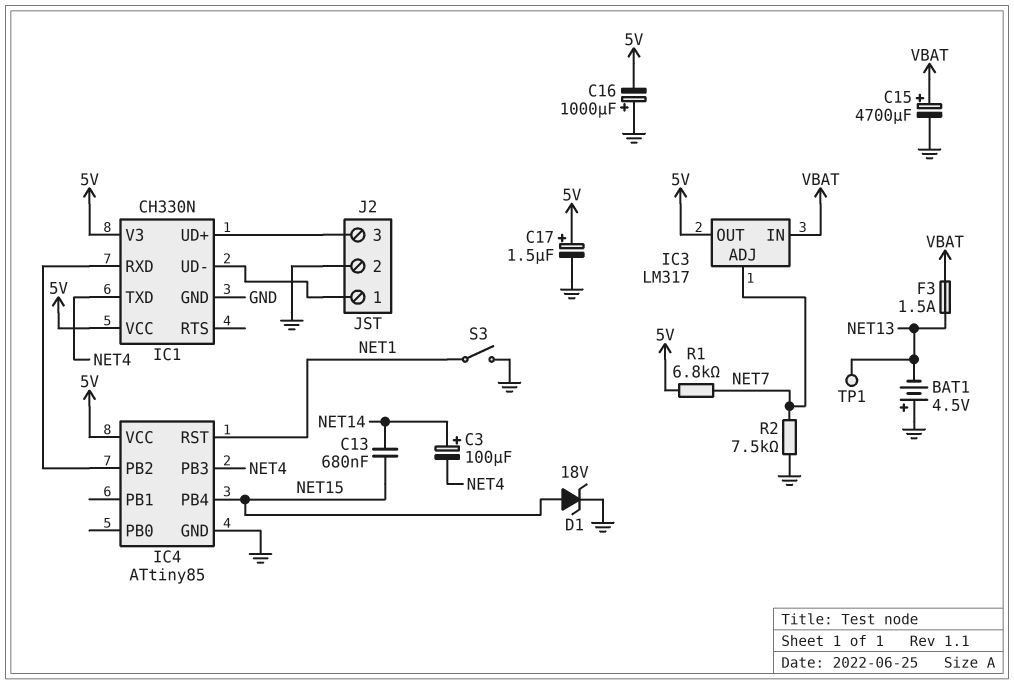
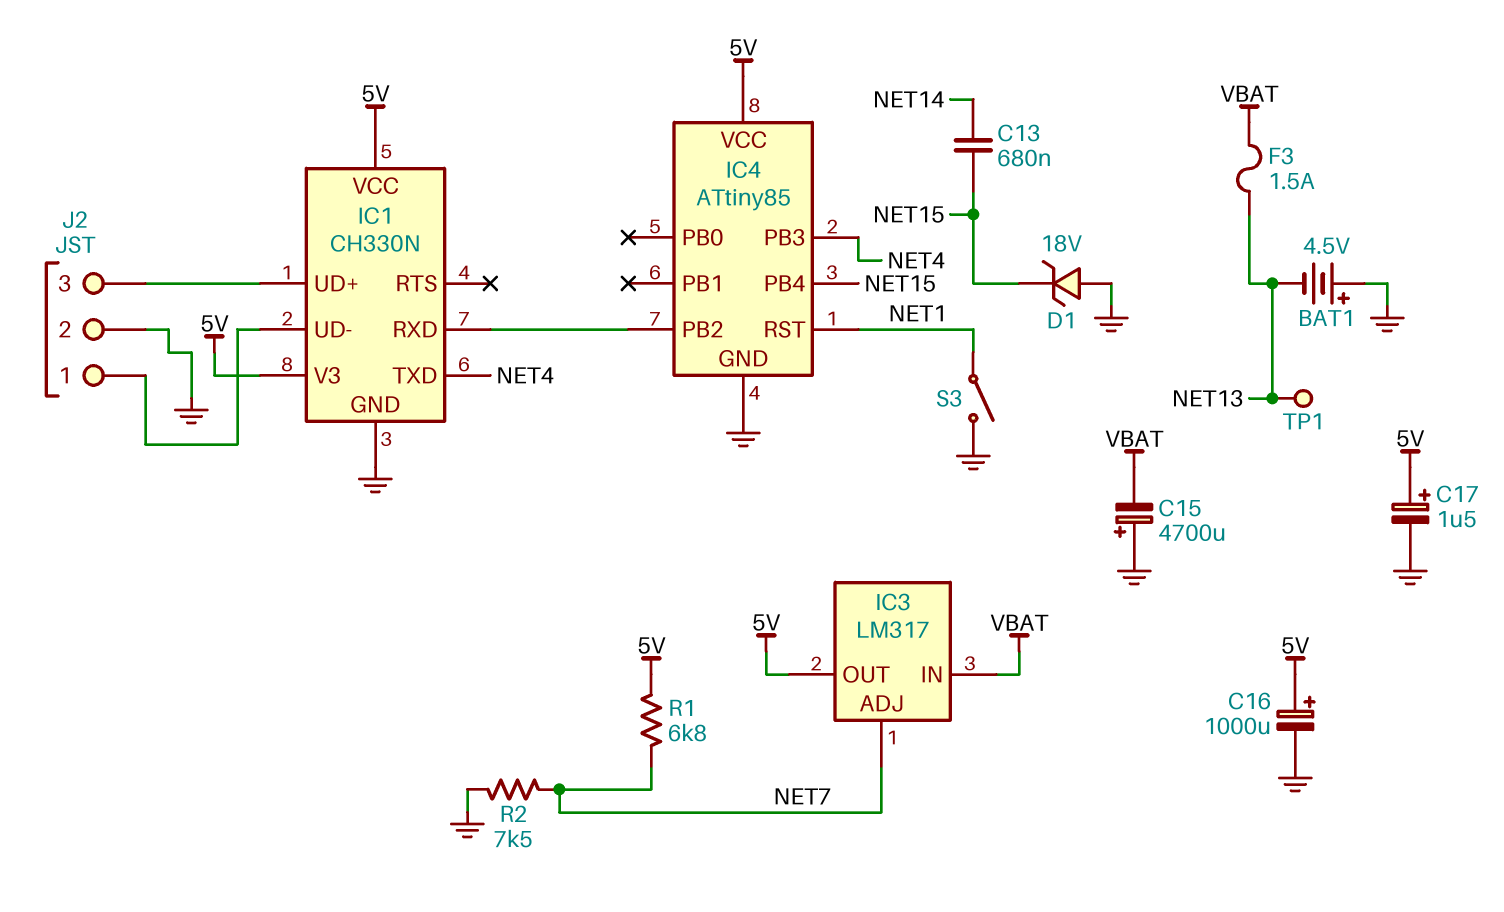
C3: 100uF (plus NET14, minus NET4) -> none
C15: 4700uF (plus VBAT, minus GND) -> 4700uF (plus GND, minus VBAT)
C16: 1000uF (plus GND, minus 5V) -> 1000uF (plus 5V, minus GND)
D1: zener 18V (A NET15, K GND) -> zener 18V (A GND, K NET15)

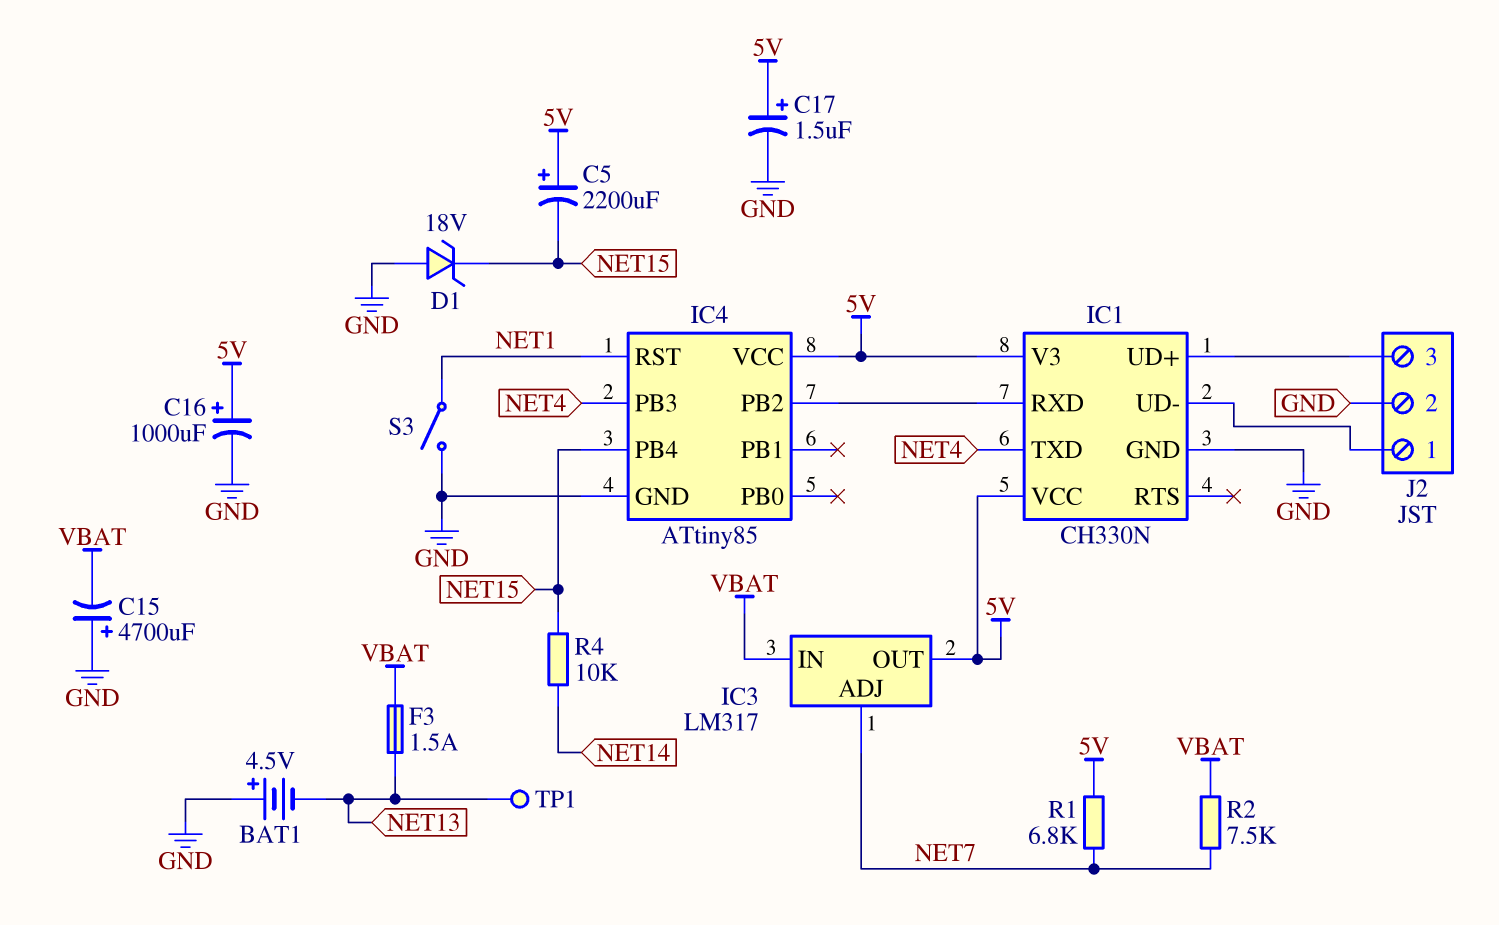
C5: none -> 2200uF (plus 5V, minus NET15)
C13: 680nF (NET14, NET15) -> none
R2: 7.5k (GND, NET7) -> 7.5k (NET7, VBAT)
R4: none -> 10k (NET14, NET15)

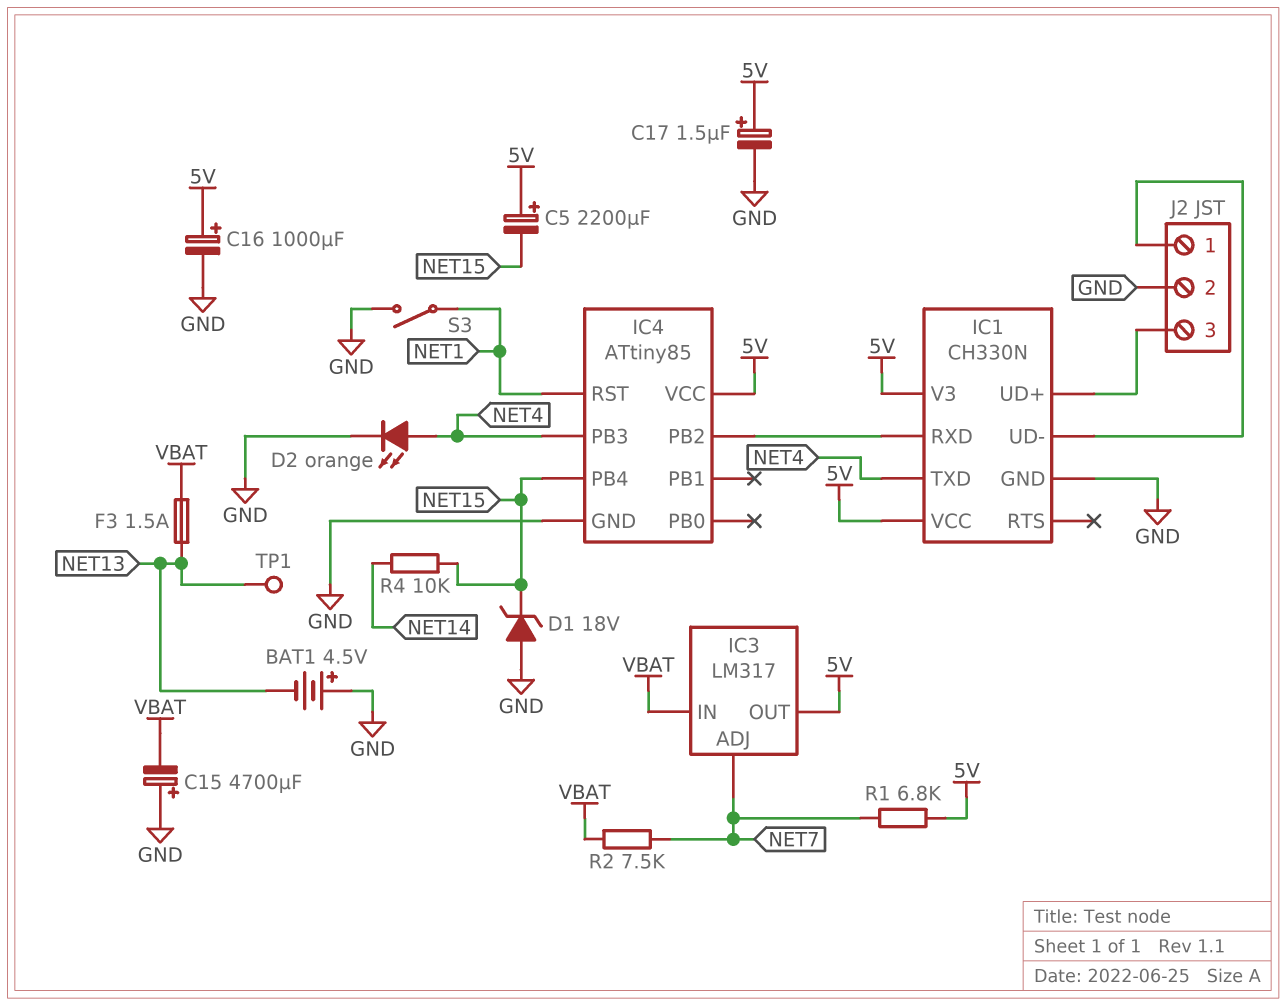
D2: none -> LED orange (A NET4, K GND)

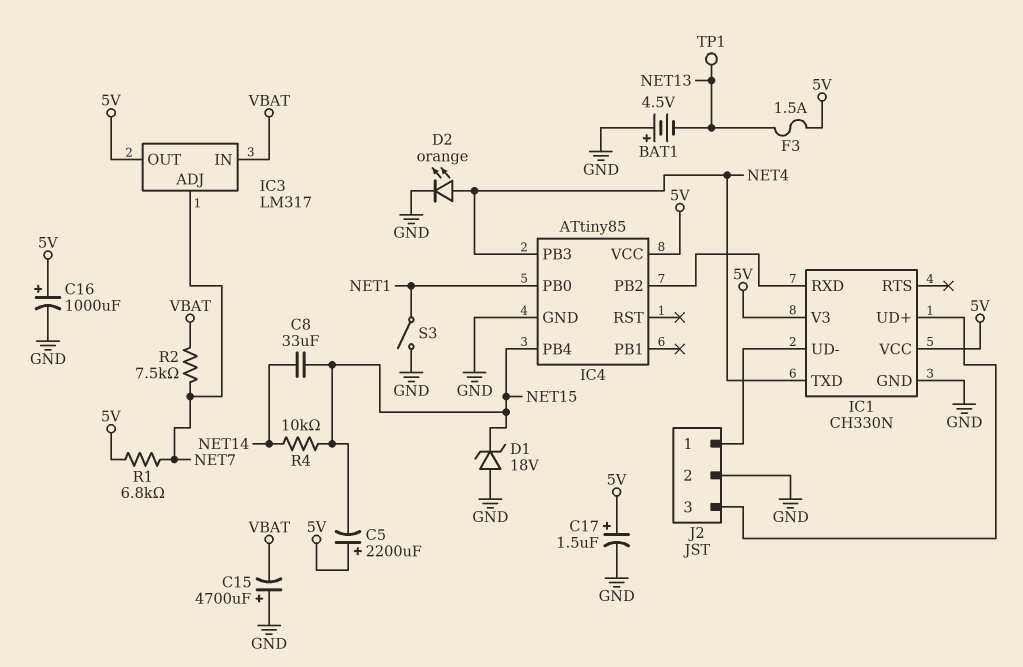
C8: none -> 33uF (NET14, NET15)
F3: 1.5A (NET13, VBAT) -> 1.5A (5V, NET13)
IC4 pin PB0: none -> NET1
IC4 pin RST: NET1 -> none

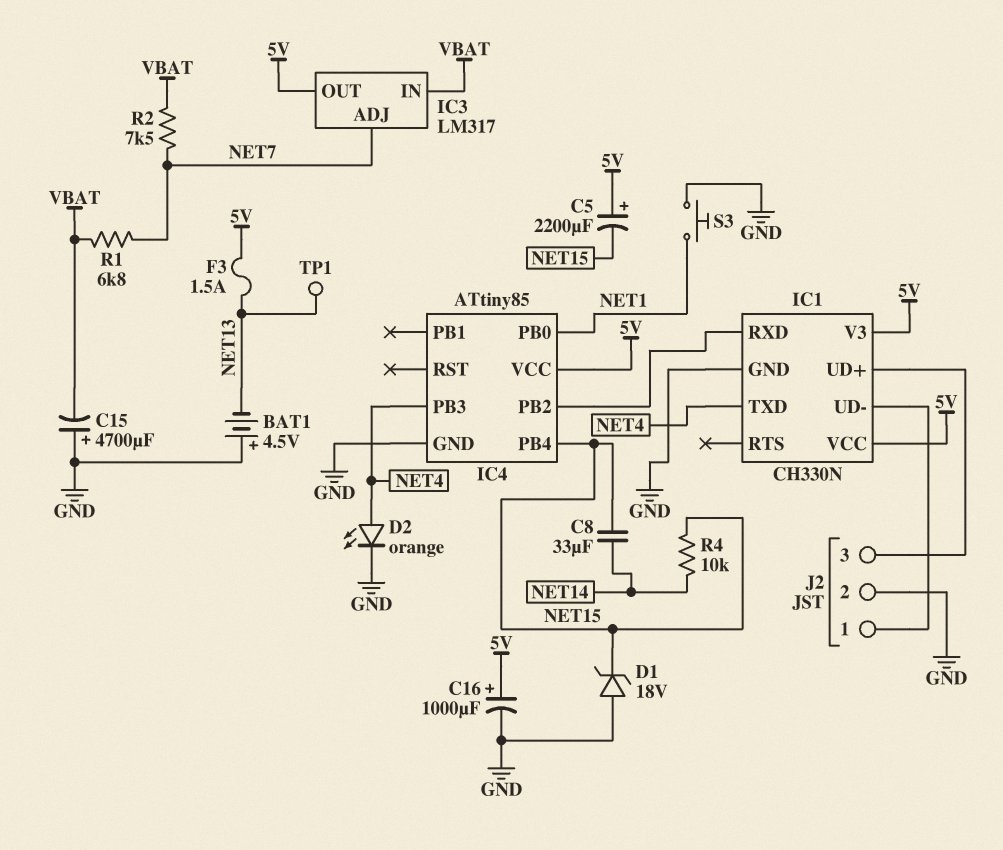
C17: 1.5uF (plus 5V, minus GND) -> none
R1: 6.8k (5V, NET7) -> 6.8k (NET7, VBAT)
S3: switch (GND, NET1) -> button (GND, NET1)

